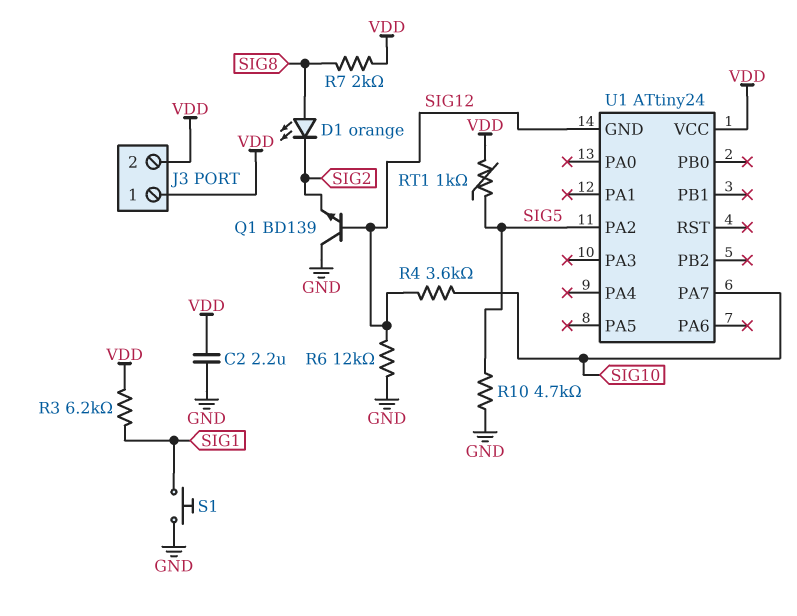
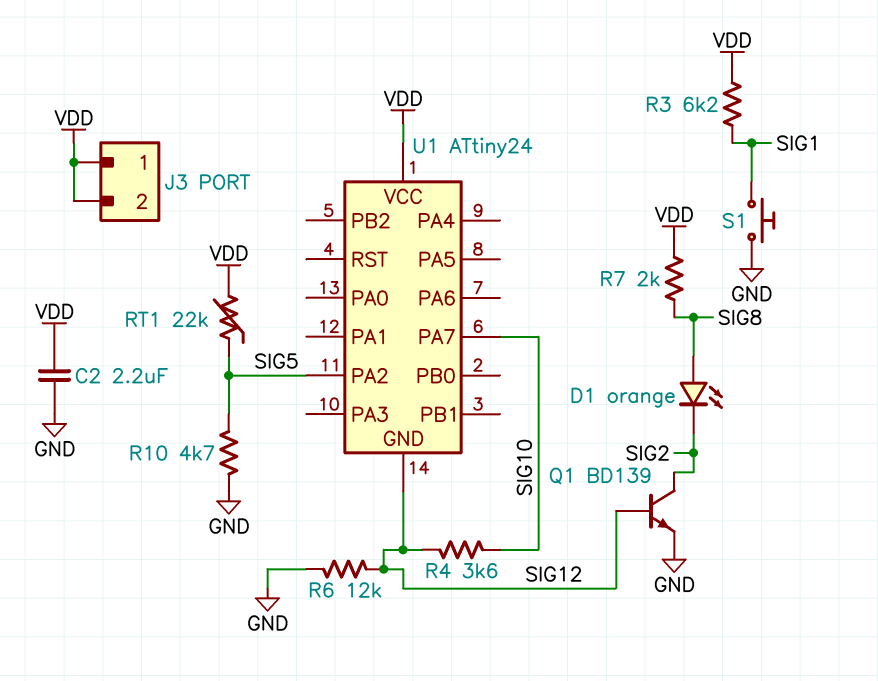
Q1: NPN BD139 (B SIG12, C GND, E SIG2) -> NPN BD139 (B SIG12, C SIG2, E GND)
RT1: 1k (SIG5, VDD) -> 22k (SIG5, VDD)

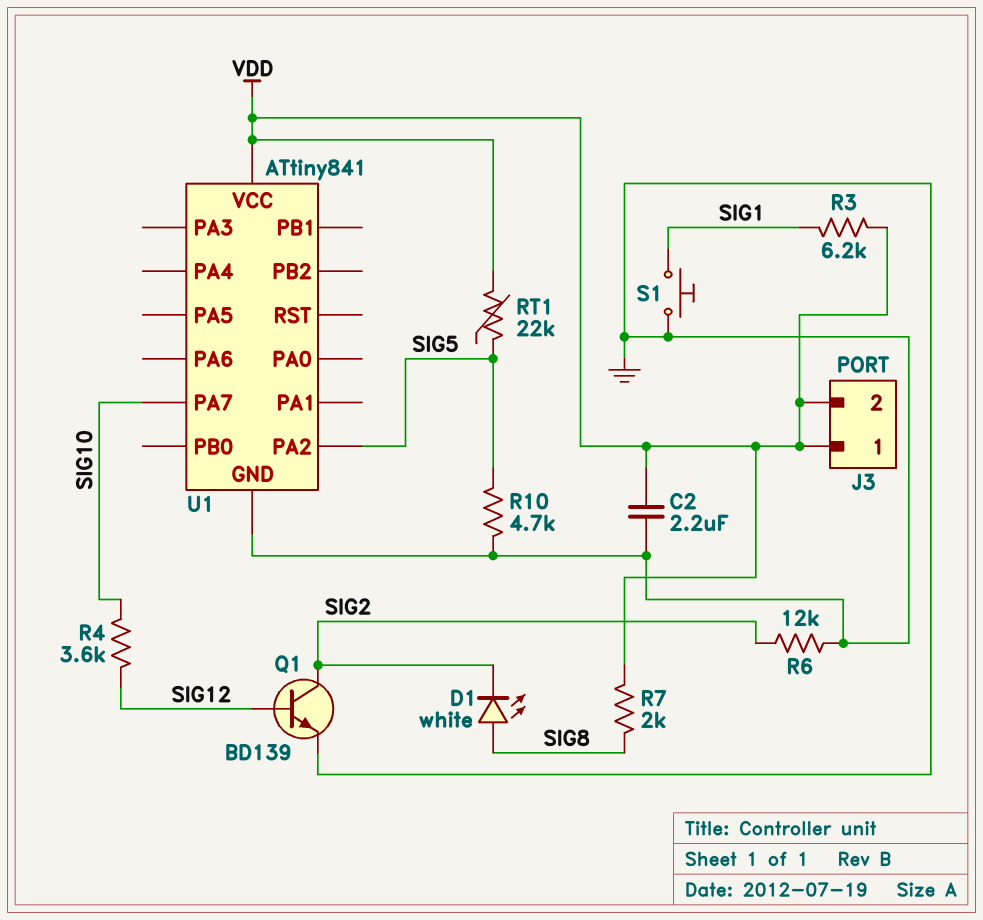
D1: LED orange (A SIG8, K SIG2) -> LED white (A SIG8, K SIG2)
R6: 12k (GND, SIG12) -> 12k (GND, SIG2)
U1: ATtiny24 -> ATtiny841
U1 pin GND: SIG12 -> GND

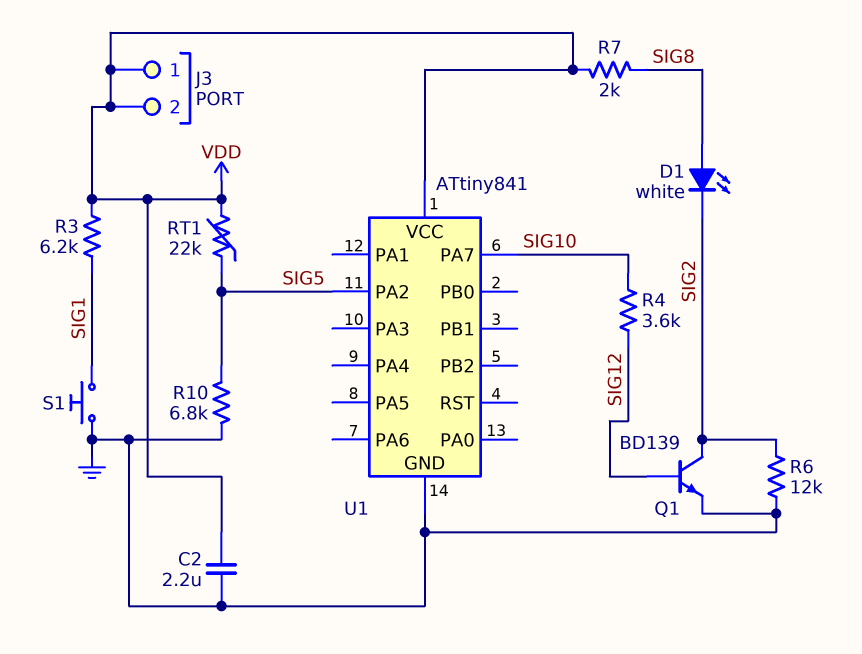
R10: 4.7k (GND, SIG5) -> 6.8k (GND, SIG5)

